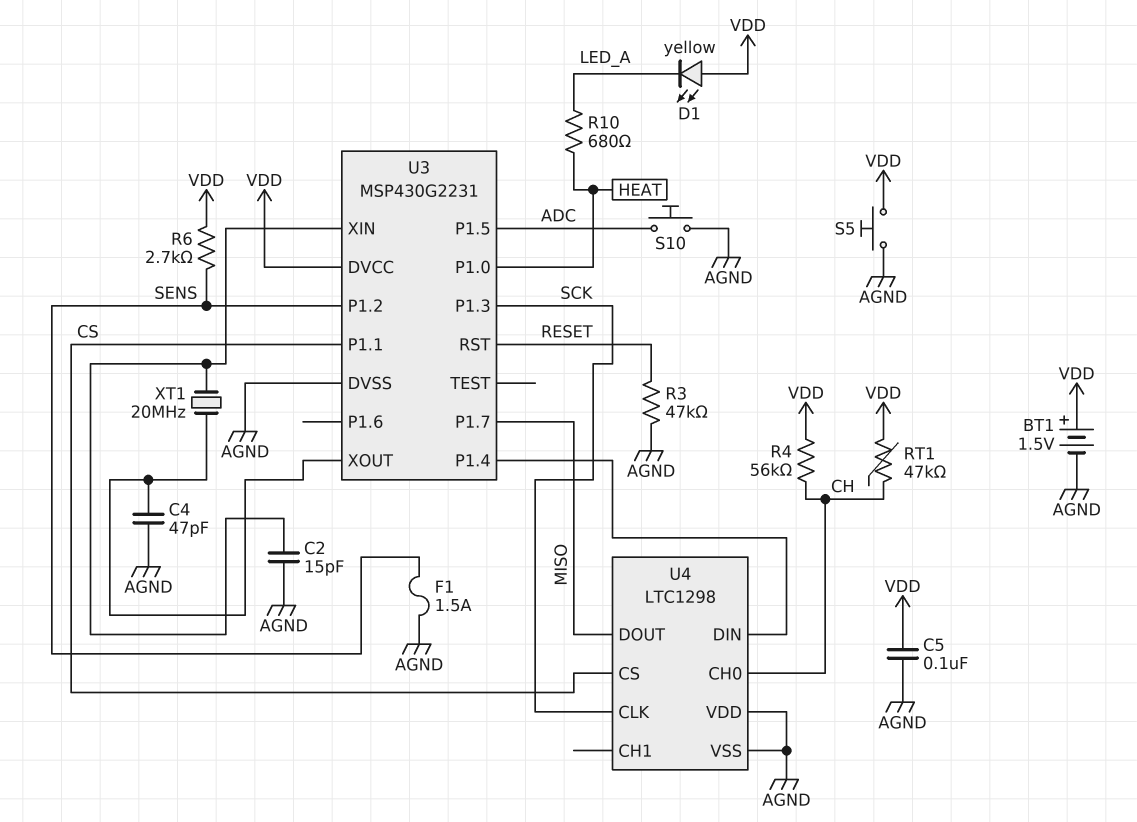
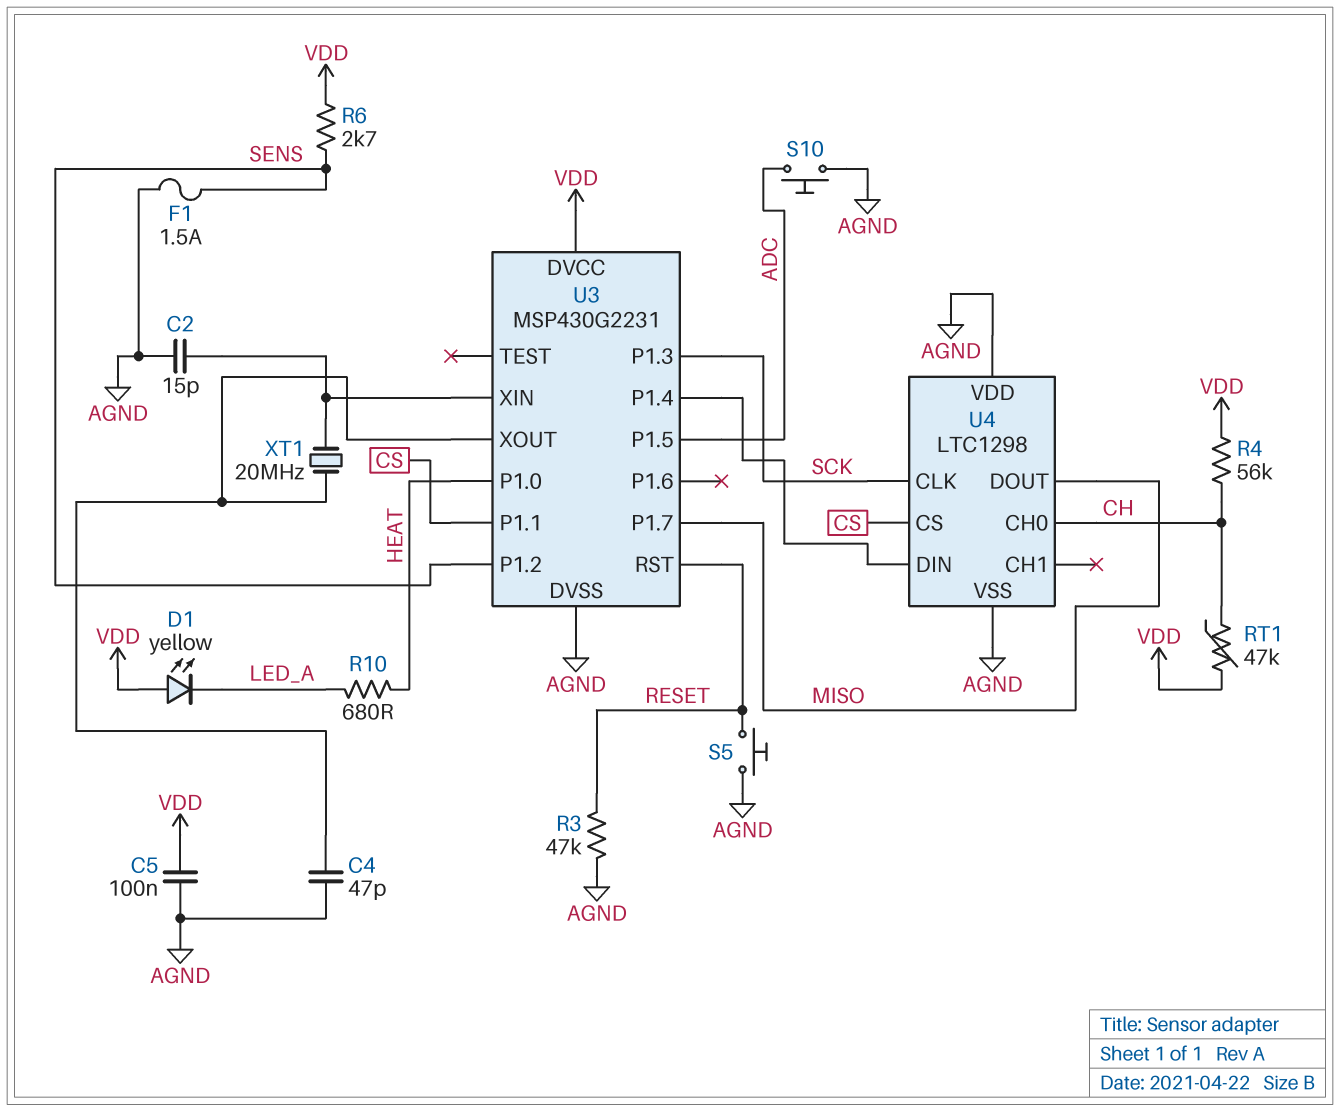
BT1: 1.5V (plus VDD, minus AGND) -> none
S5: button (AGND, VDD) -> button (AGND, RESET)

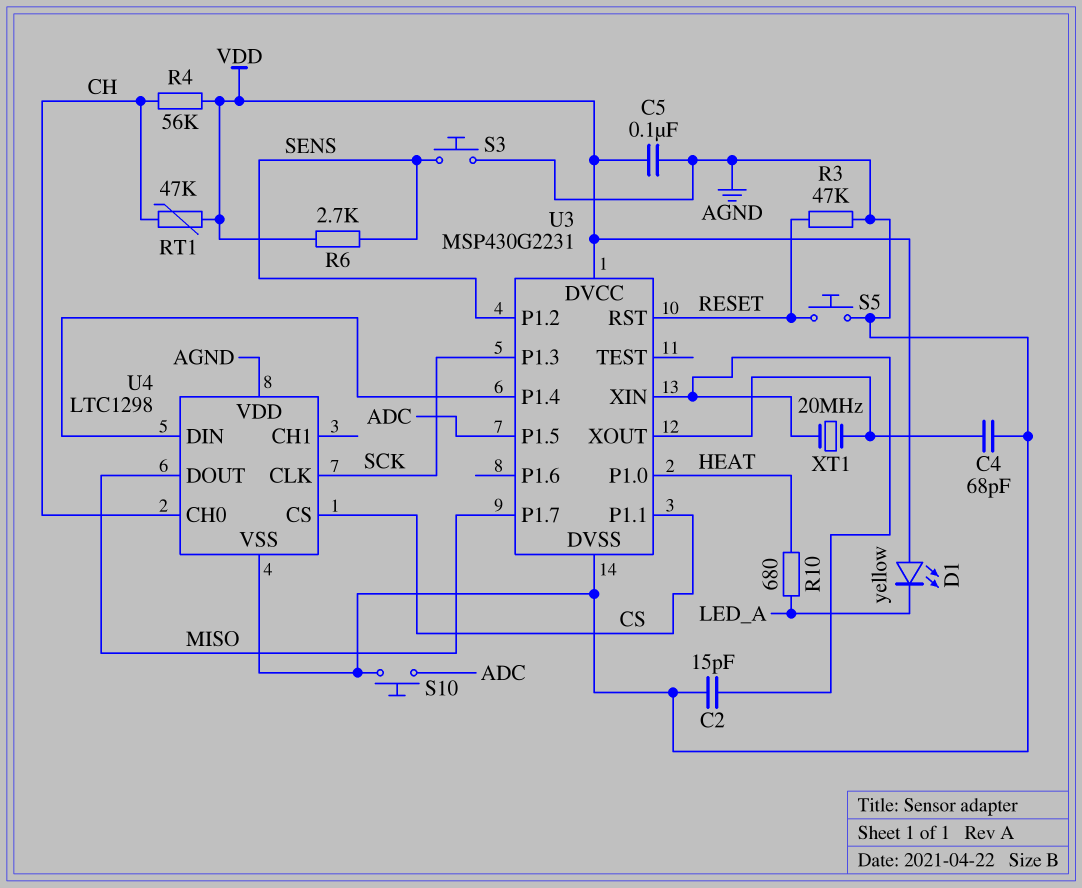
C4: 47pF (AGND, U3/XOUT) -> 68pF (AGND, U3/XOUT)
F1: 1.5A (AGND, SENS) -> none
S3: none -> button (AGND, SENS)

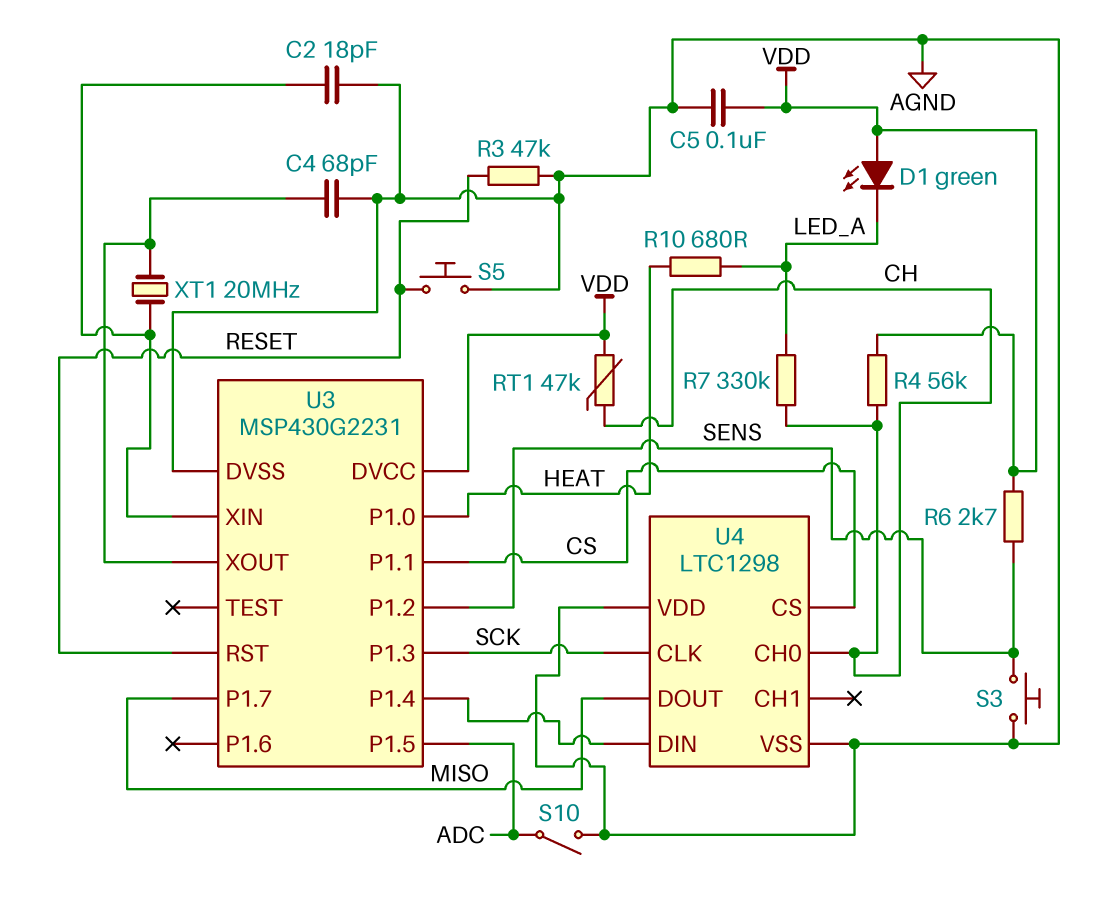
C2: 15pF (AGND, U3/XIN) -> 18pF (AGND, U3/XIN)
D1: LED yellow (A VDD, K LED_A) -> LED green (A VDD, K LED_A)
R7: none -> 330k (CH, LED_A)
S10: button (ADC, AGND) -> switch (ADC, AGND)

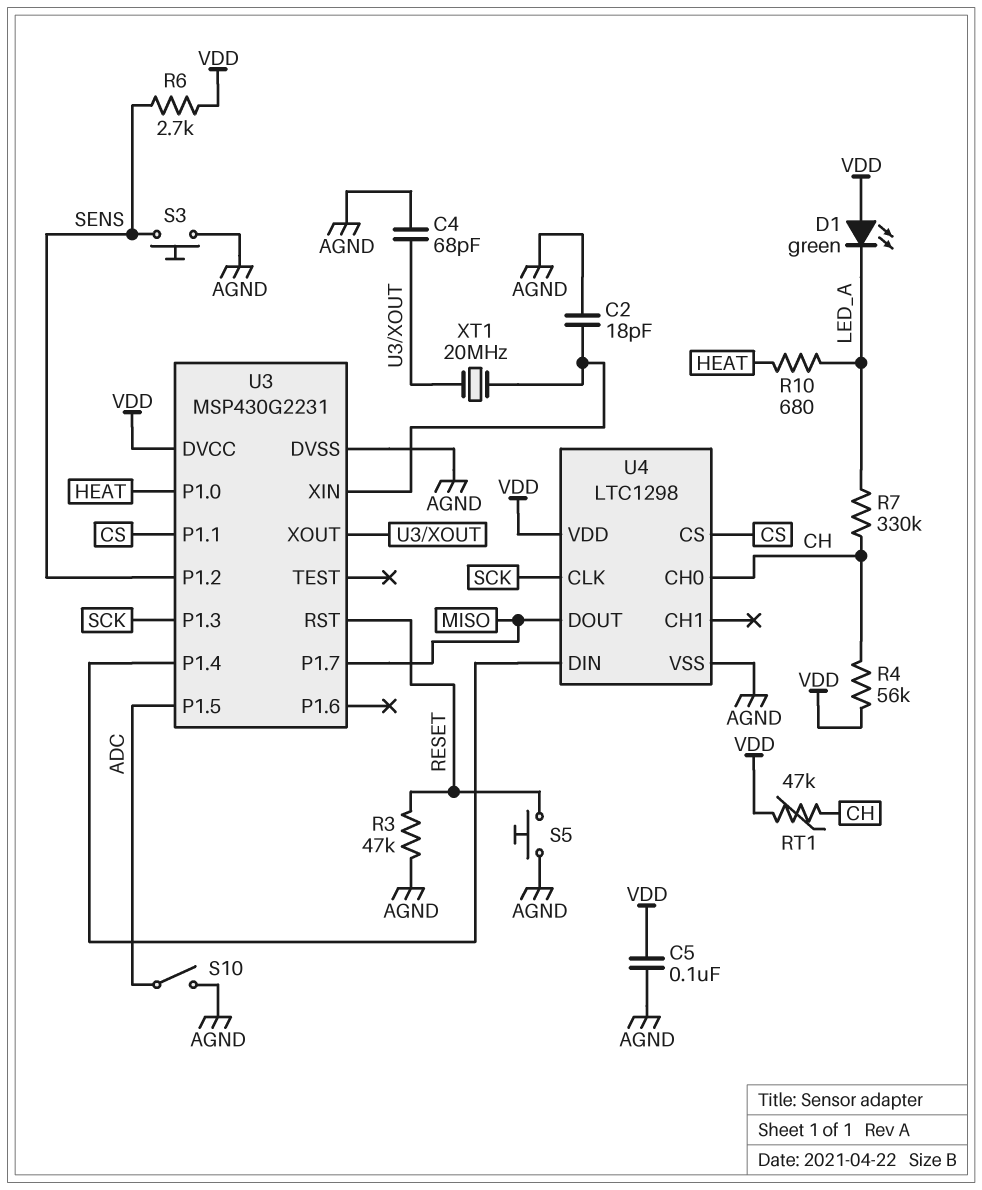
U4 pin VDD: AGND -> VDD

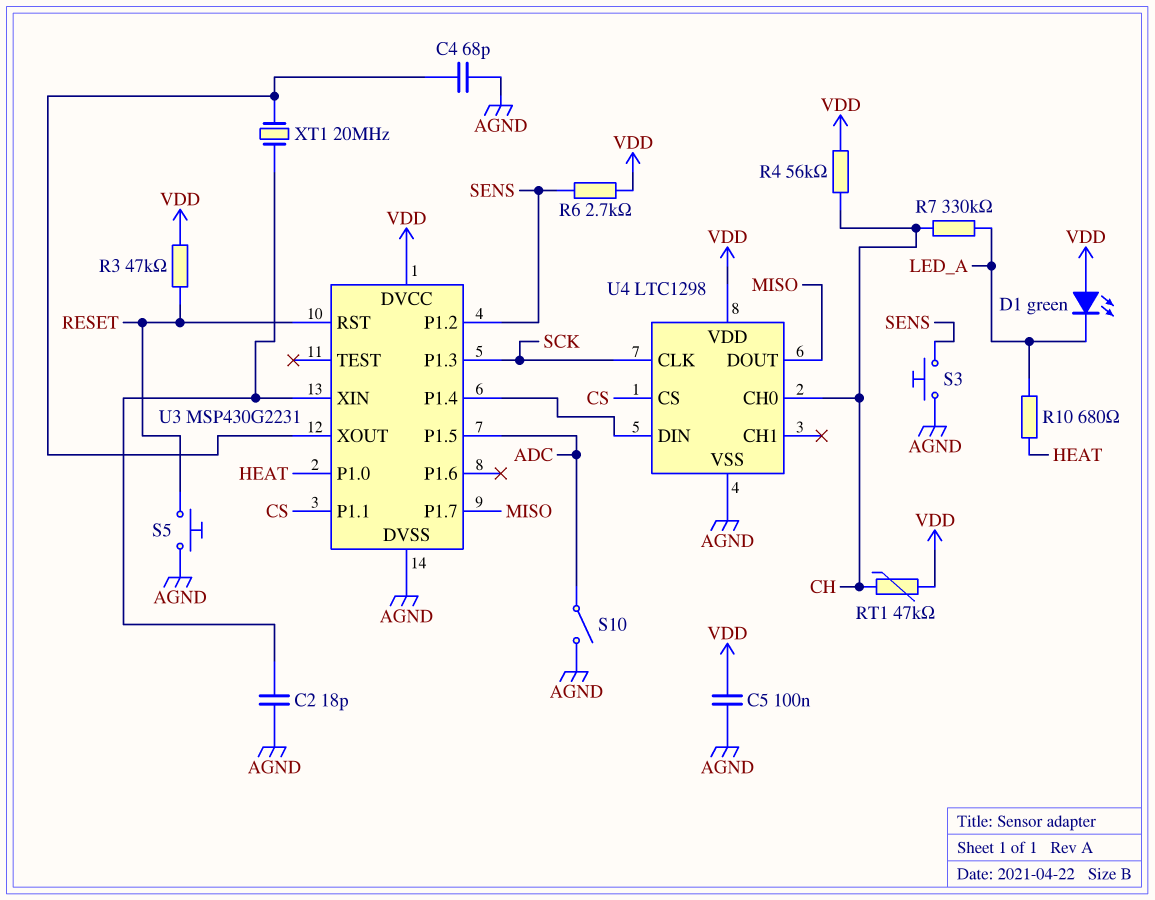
R3: 47k (AGND, RESET) -> 47k (RESET, VDD)

